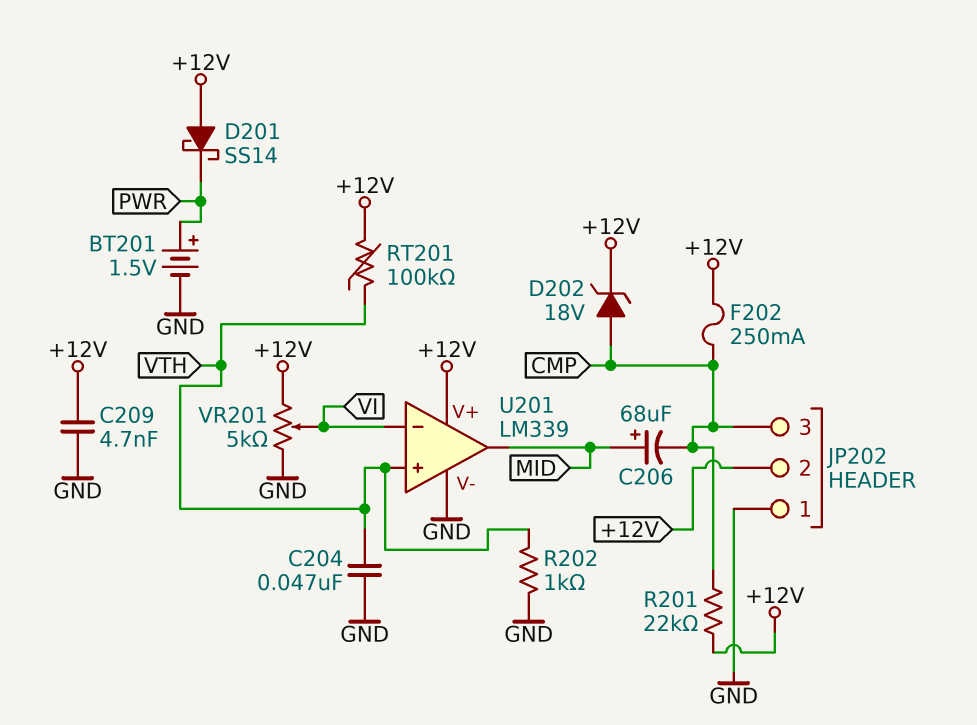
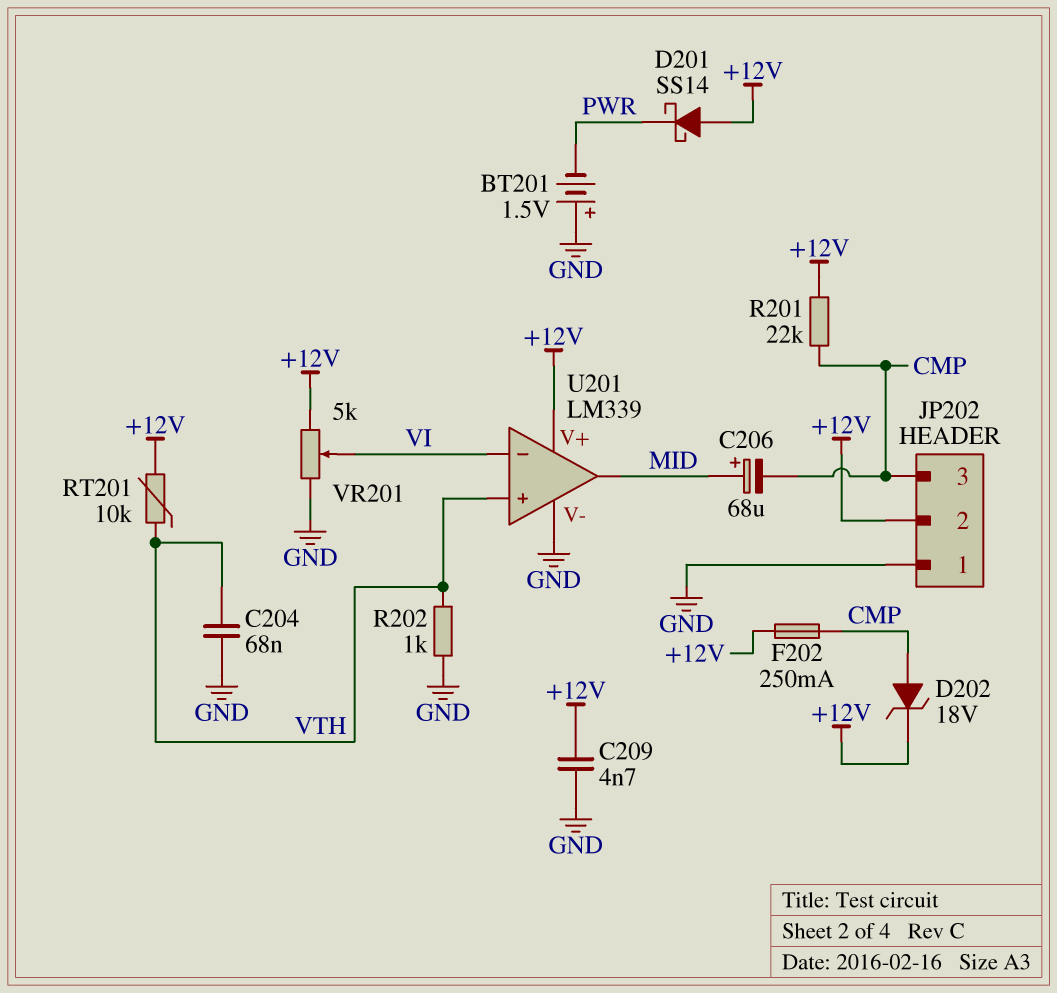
BT201: 1.5V (plus PWR, minus GND) -> 1.5V (plus GND, minus PWR)
C204: 47nF (GND, VTH) -> 68nF (GND, VTH)
RT201: 100k (+12V, VTH) -> 10k (+12V, VTH)

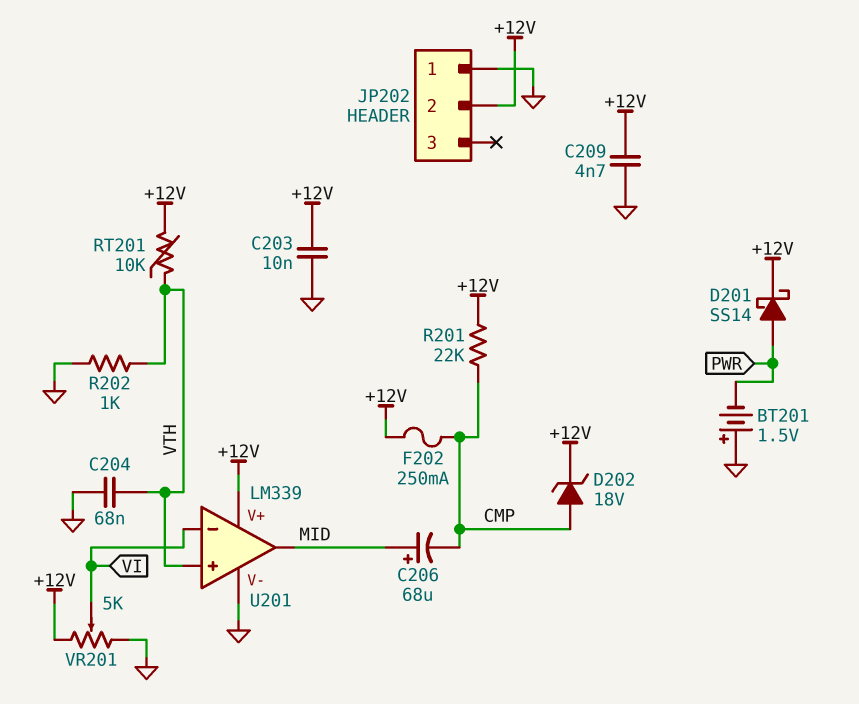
C203: none -> 10nF (+12V, GND)
D201: schottky SS14 (A +12V, K PWR) -> schottky SS14 (A PWR, K +12V)
JP202 pin 3: CMP -> none

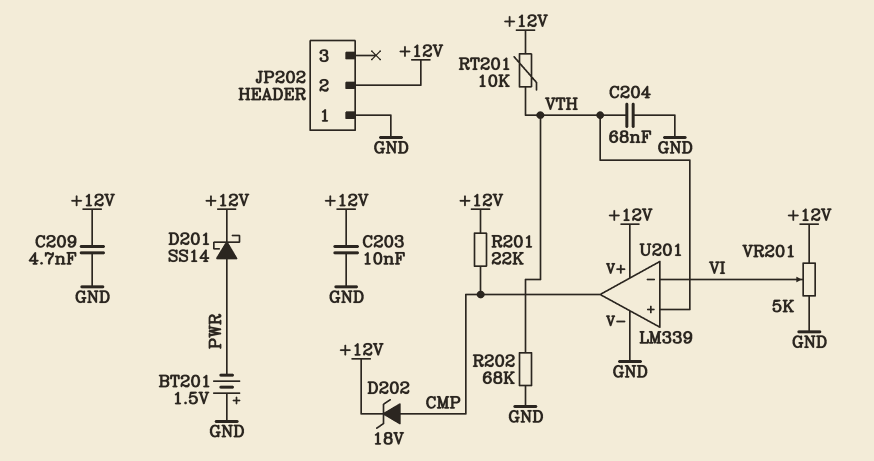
C206: 68uF (plus MID, minus CMP) -> none
F202: 250mA (+12V, CMP) -> none
R202: 1k (GND, VTH) -> 68k (GND, VTH)
U201 pin out: MID -> CMP

